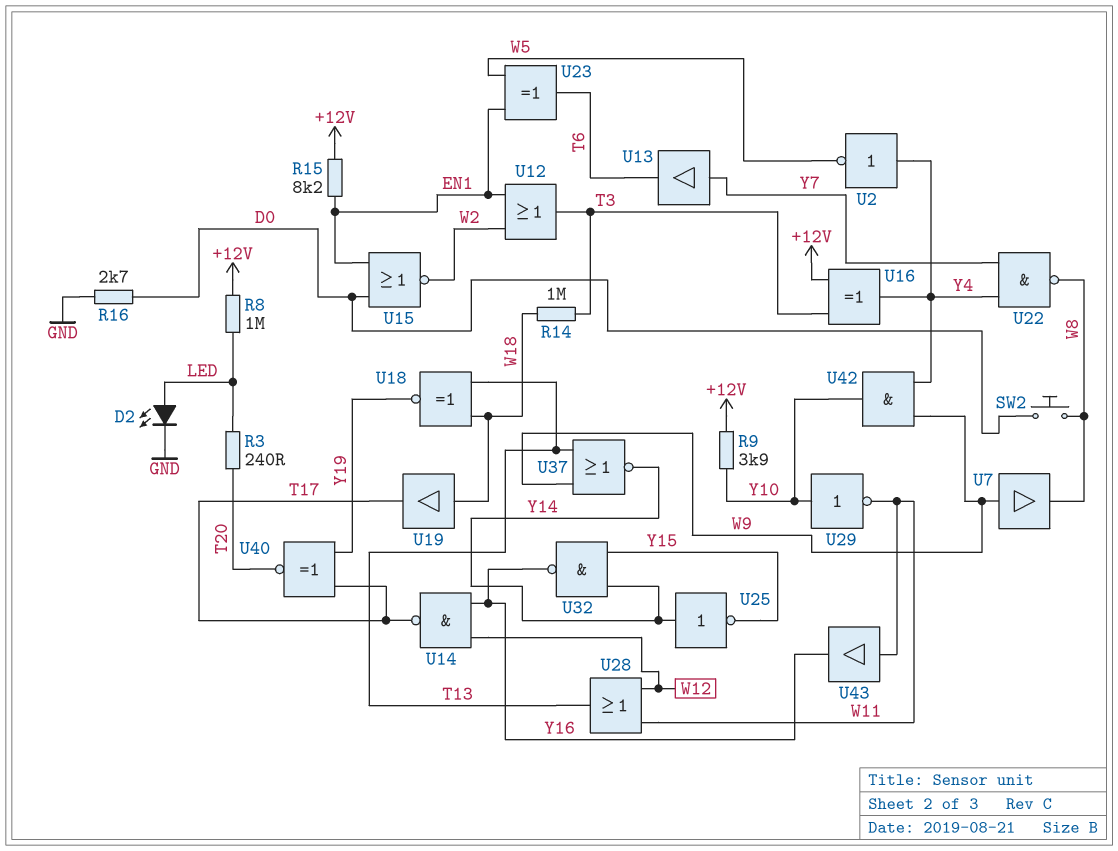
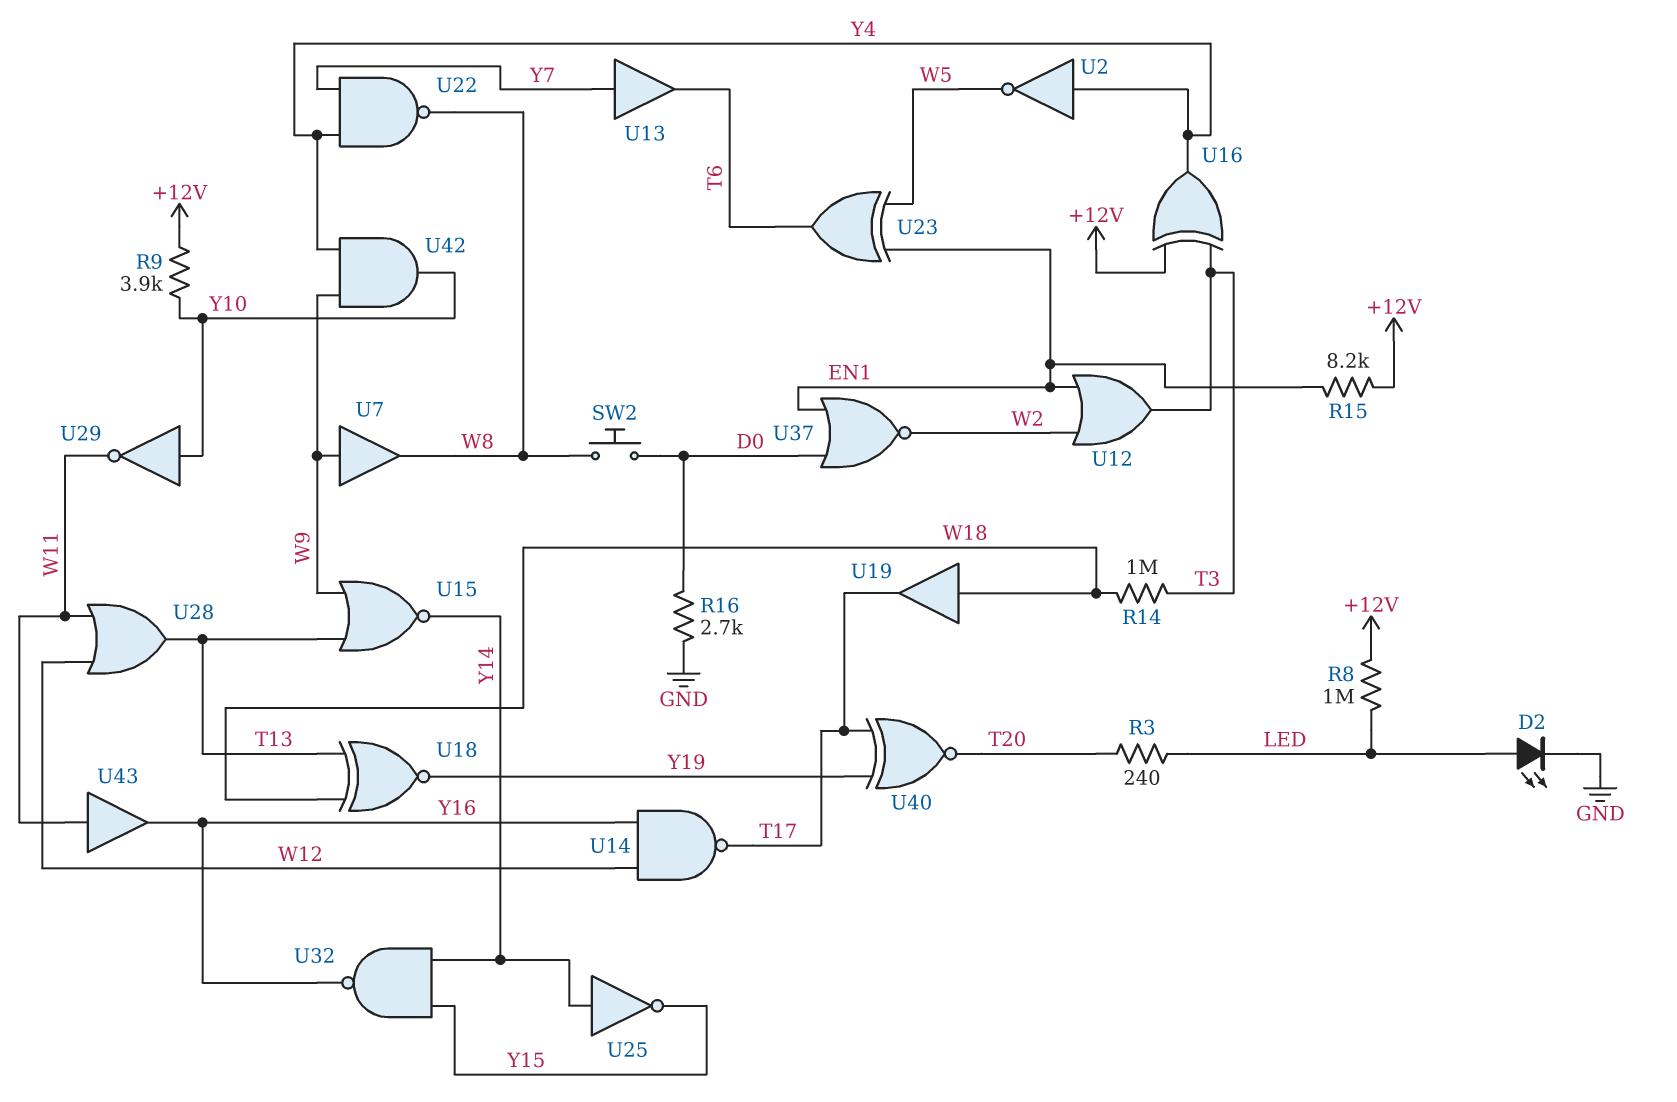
U15: NOR (in D0, in EN1, out W2) -> NOR (in T13, in W9, out Y14)
U37: NOR (in T13, in W9, out Y14) -> NOR (in D0, in EN1, out W2)

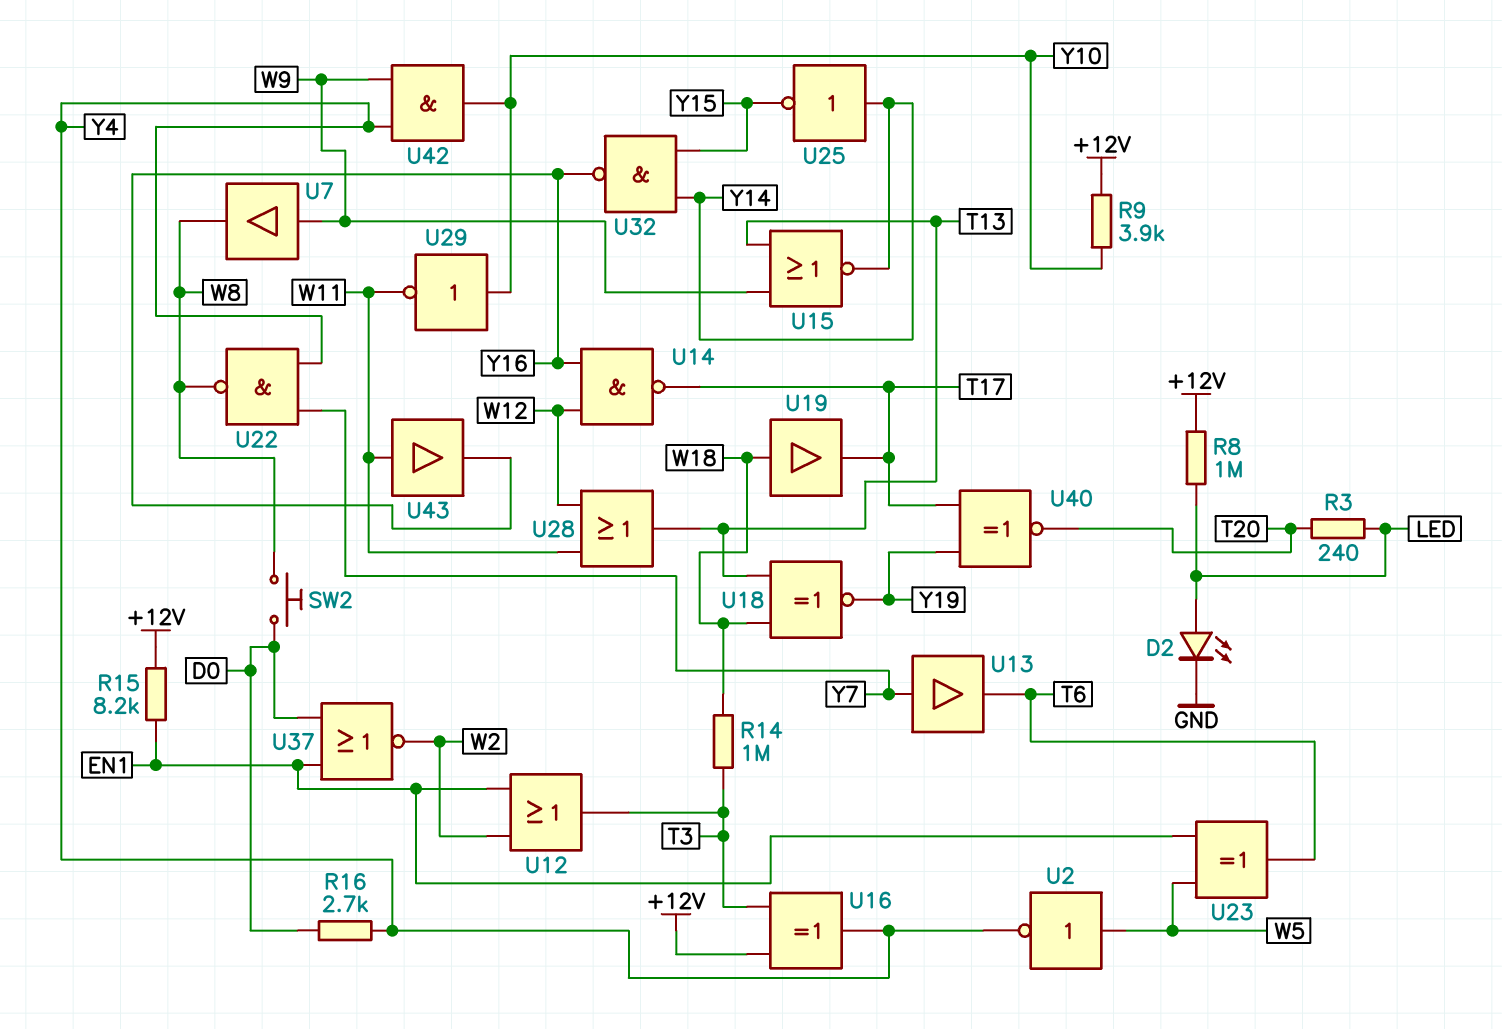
R16: 2.7k (D0, GND) -> 2.7k (D0, Y4)
U2: NOT (in Y4, out W5) -> NOT (in W5, out Y4)

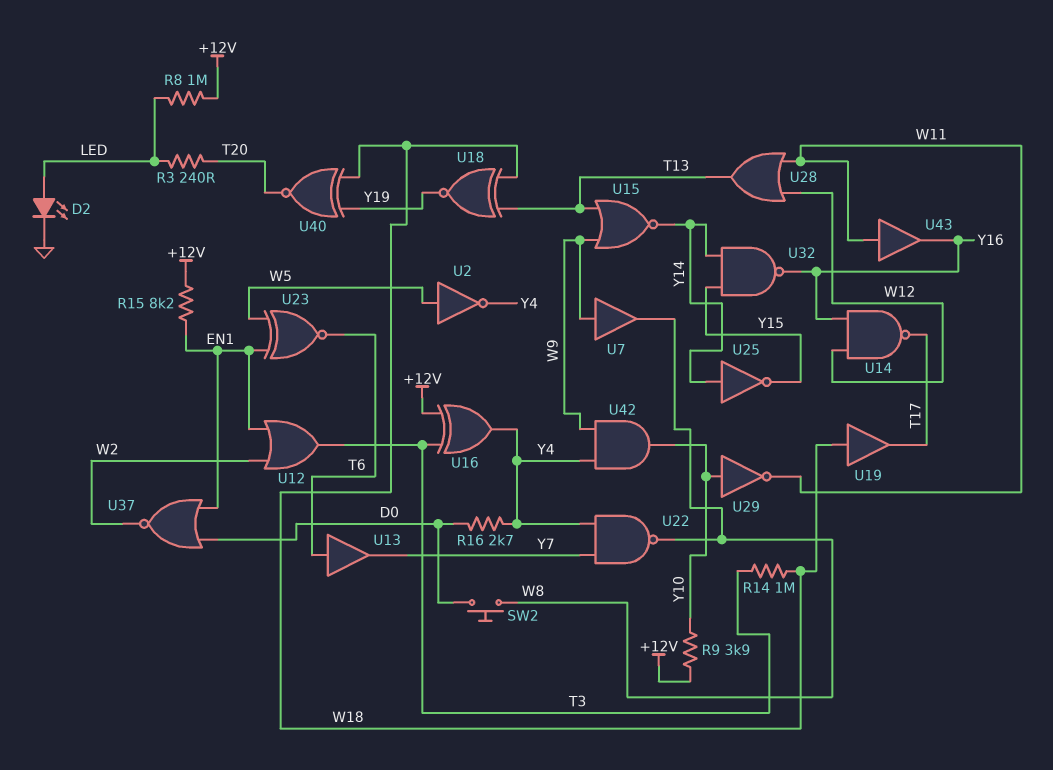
U13: buffer (in Y7, out T6) -> buffer (in T6, out Y7)
U23: XOR (in EN1, in W5, out T6) -> XNOR (in EN1, in W5, out T6)
U40: XNOR (in T17, in Y19, out T20) -> XNOR (in W18, in Y19, out T20)

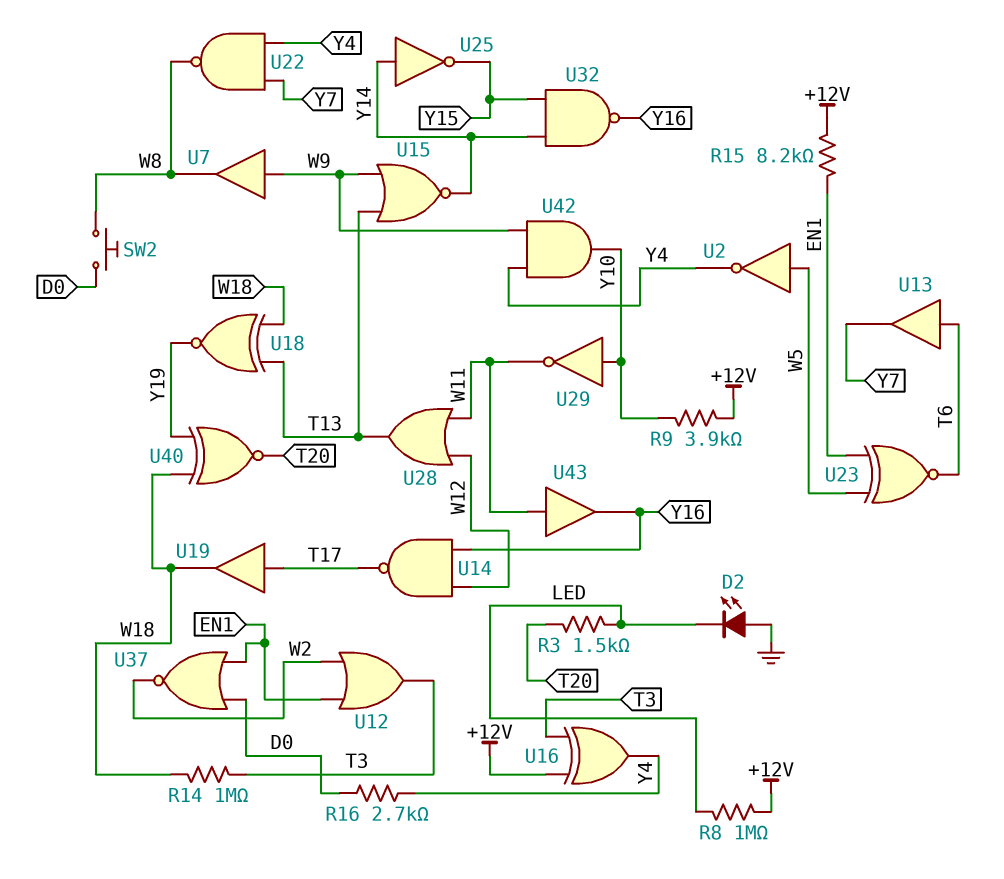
D2: LED (A LED, K GND) -> LED (A GND, K LED)
R3: 240 (LED, T20) -> 1.5k (LED, T20)
U19: buffer (in W18, out T17) -> buffer (in T17, out W18)

